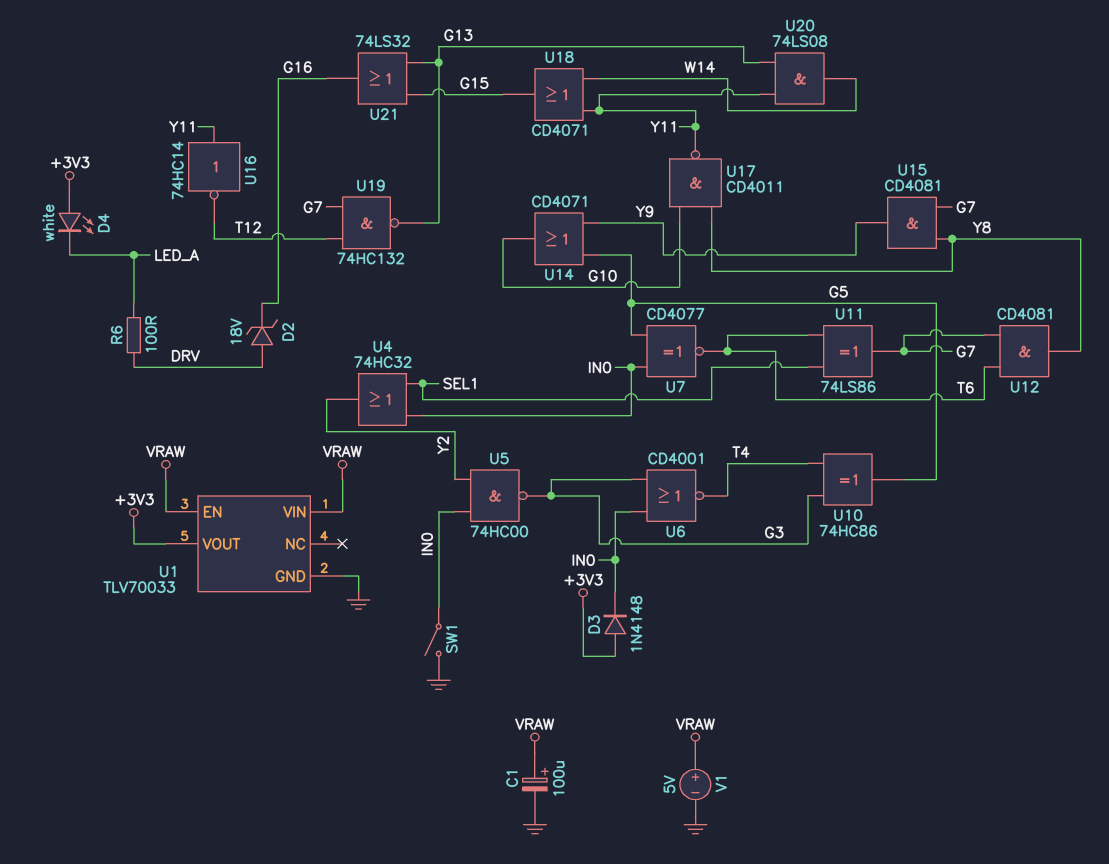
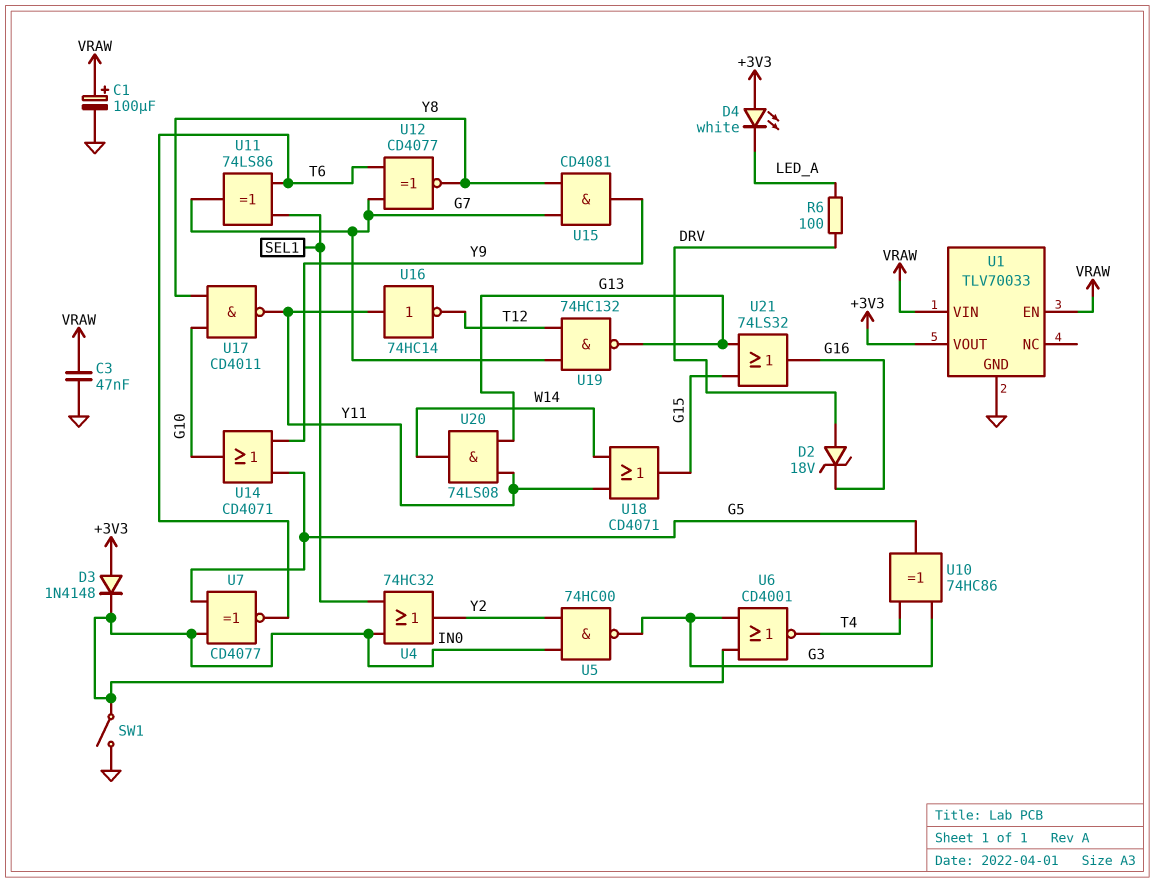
C3: none -> 47nF (GND, VRAW)
U12: AND CD4081 (in G7, in T6, out Y8) -> XNOR CD4077 (in G7, in T6, out Y8)
V1: 5V (plus VRAW, minus GND) -> none

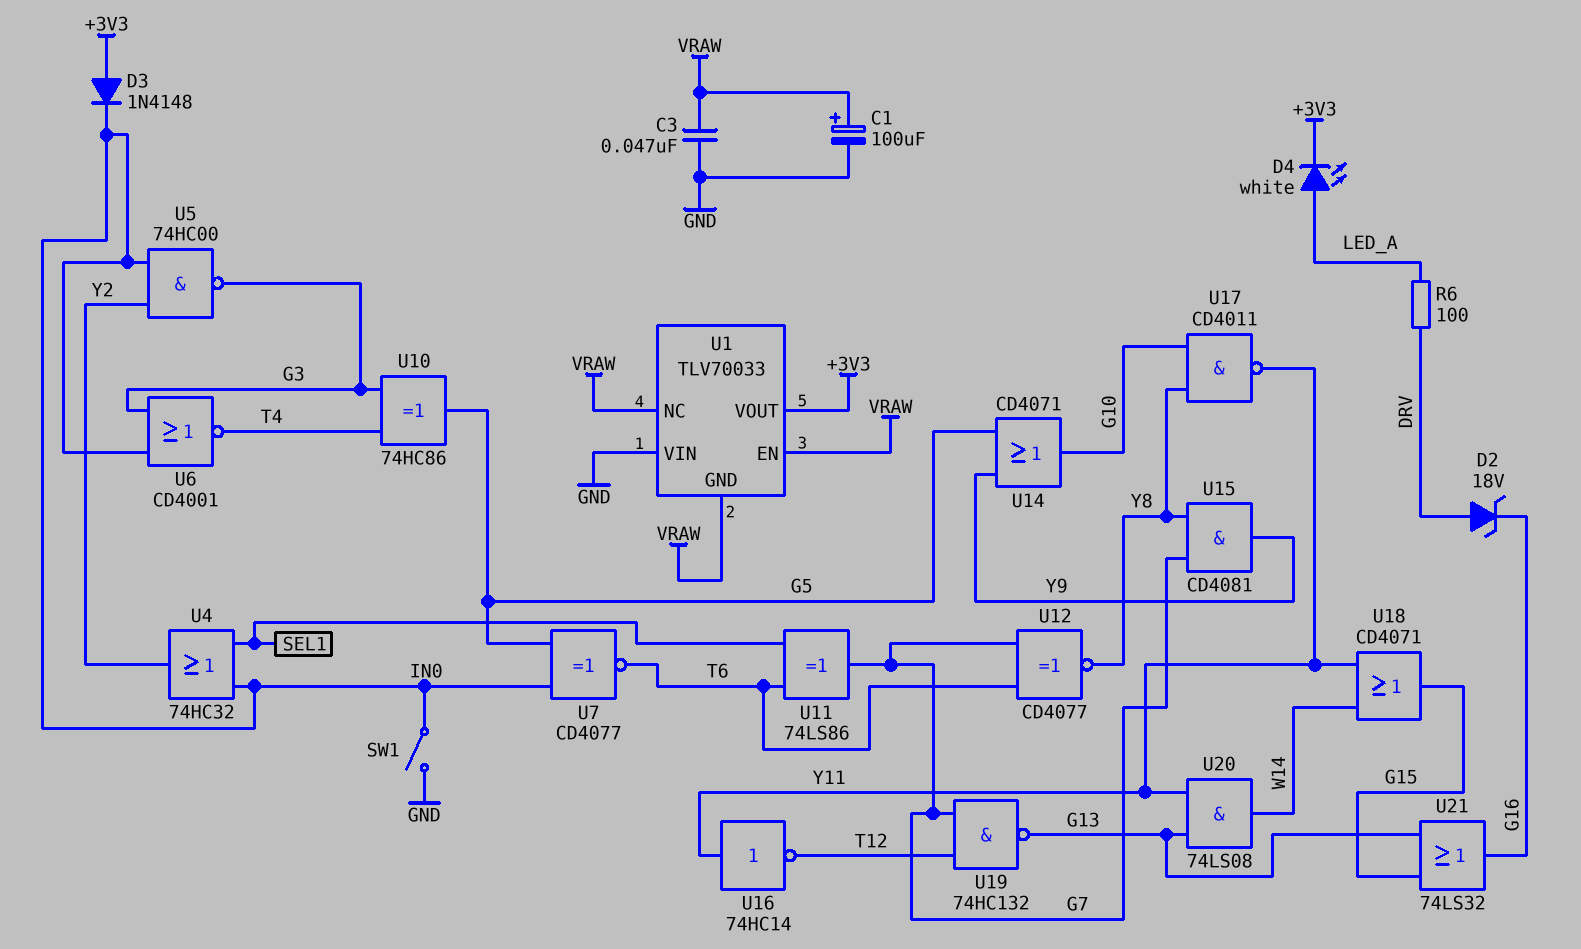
D4: LED white (A +3V3, K LED_A) -> LED white (A LED_A, K +3V3)
U1 pin GND: GND -> VRAW
U1 pin NC: none -> VRAW
U1 pin VIN: VRAW -> GND

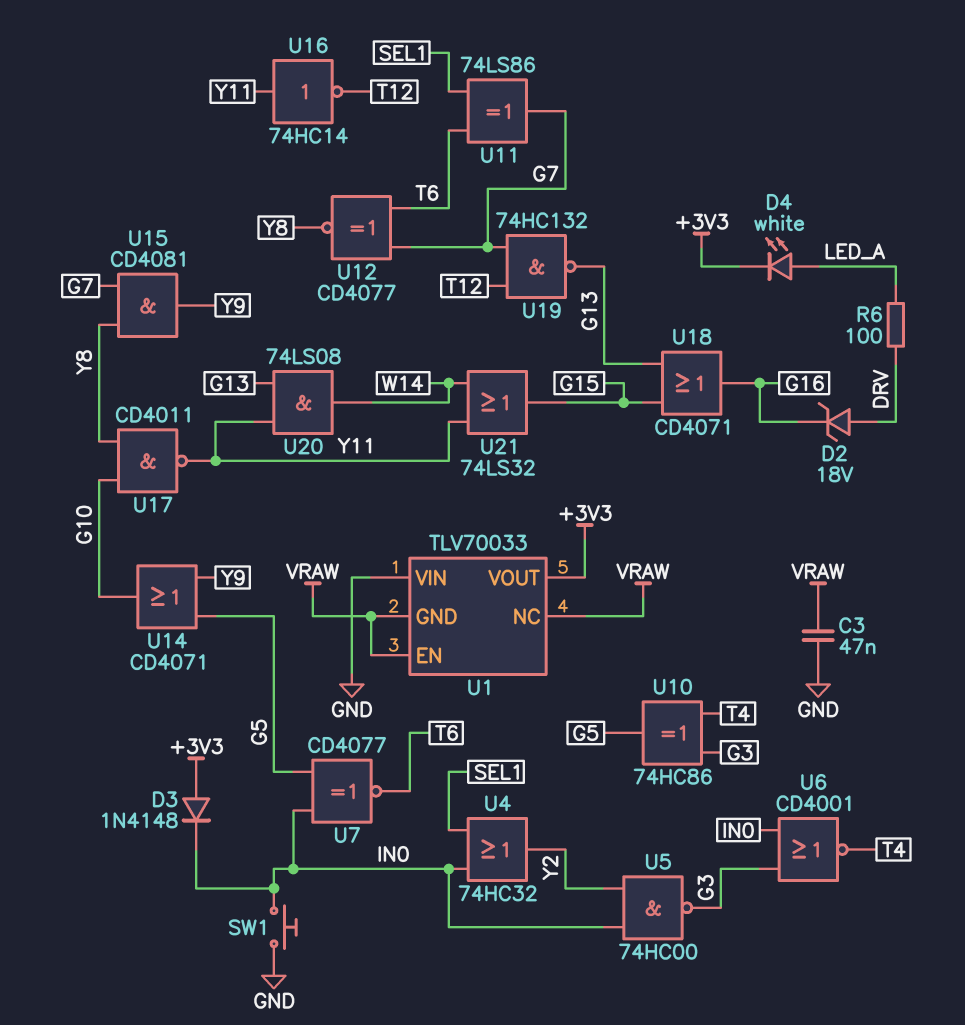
C1: 100uF (plus VRAW, minus GND) -> none
SW1: switch (GND, IN0) -> button (GND, IN0)
U18: OR CD4071 (in W14, in Y11, out G15) -> OR CD4071 (in G13, in G15, out G16)
U21: OR 74LS32 (in G13, in G15, out G16) -> OR 74LS32 (in W14, in Y11, out G15)

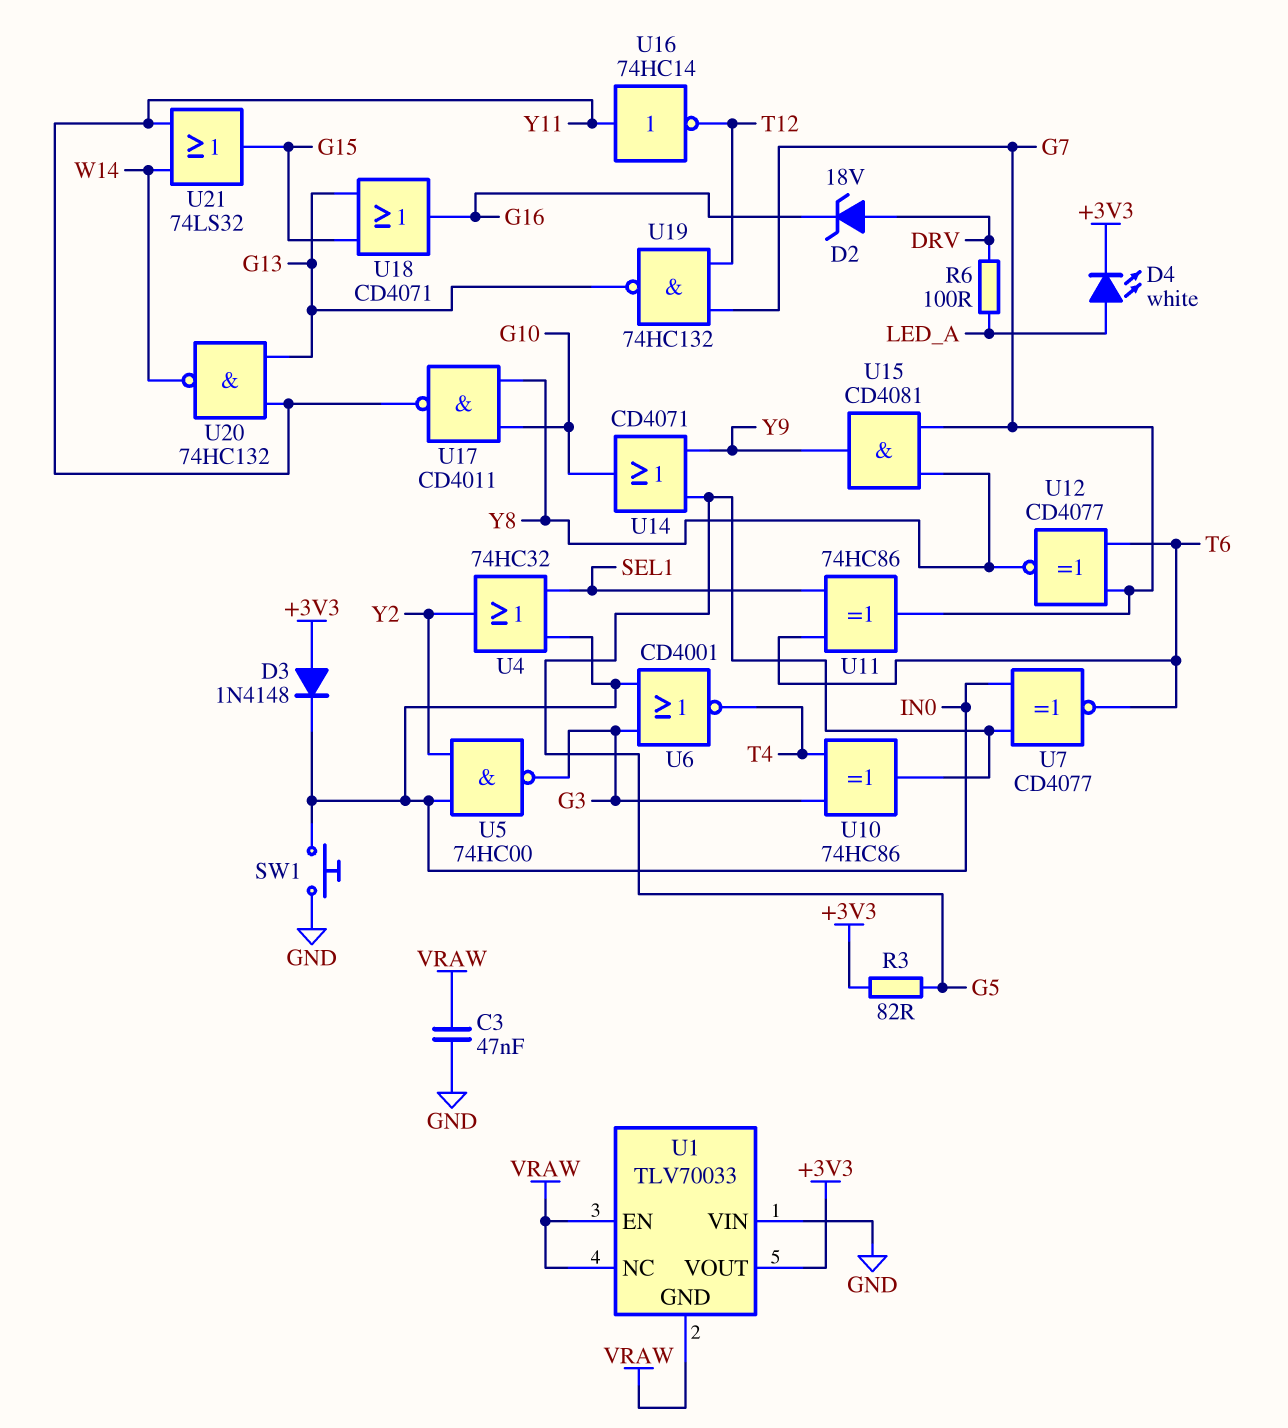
R3: none -> 82 (+3V3, G5)
U11: XOR 74LS86 (in SEL1, in T6, out G7) -> XOR 74HC86 (in SEL1, in T6, out G7)
U20: AND 74LS08 (in G13, in Y11, out W14) -> NAND 74HC132 (in G13, in Y11, out W14)

